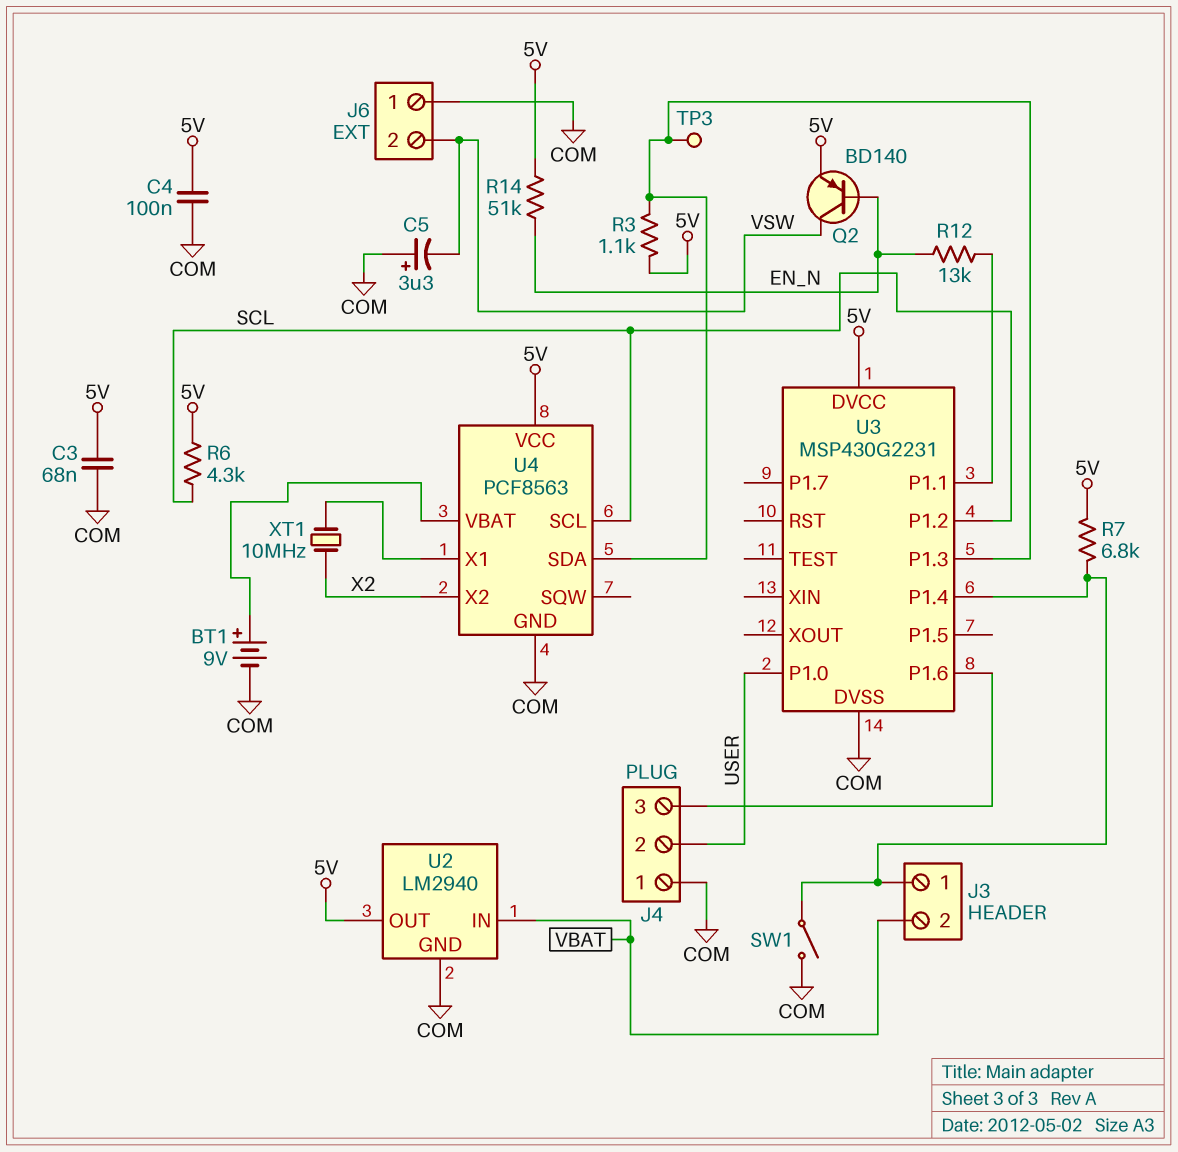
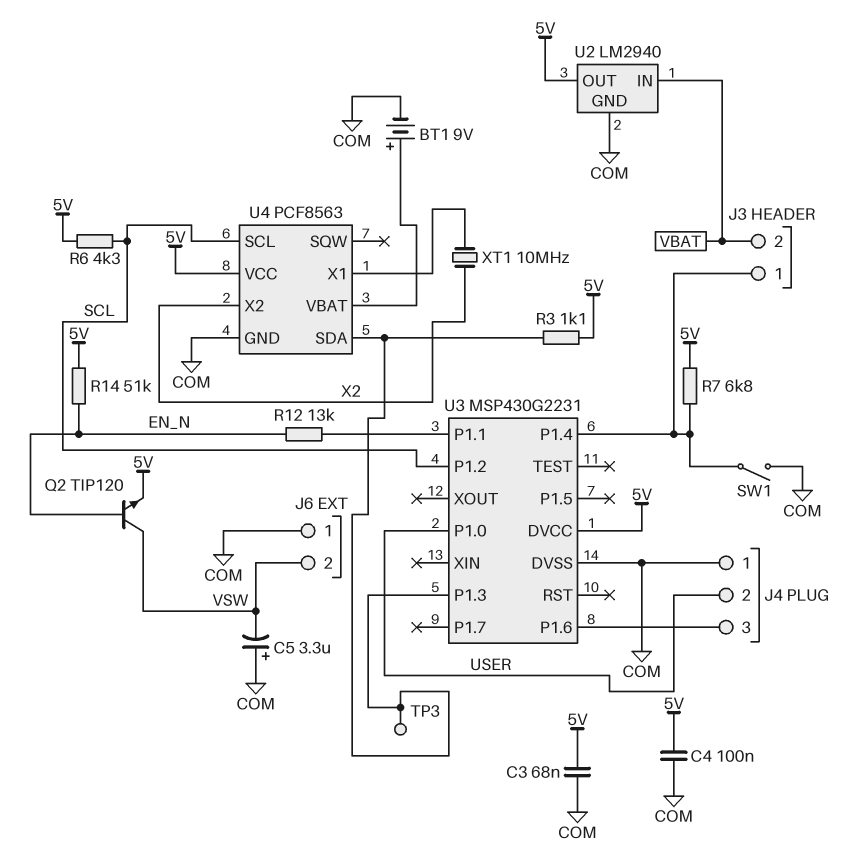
Q2: PNP BD140 (B EN_N, C VSW, E 5V) -> NPN TIP120 (B EN_N, C VSW, E 5V)

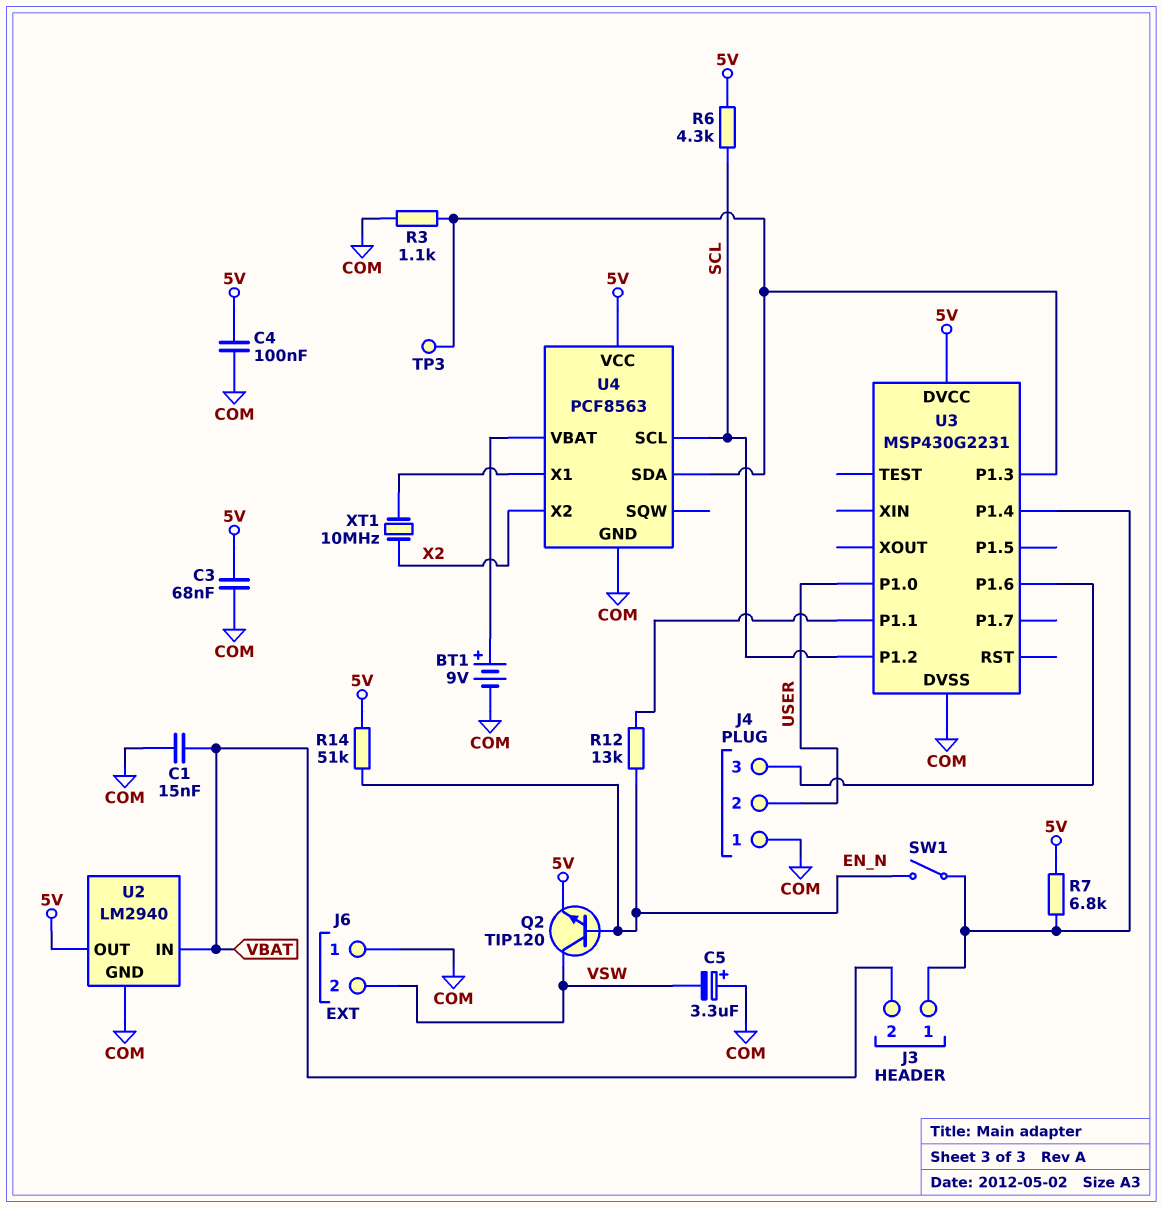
C1: none -> 15nF (COM, VBAT)
R3: 1.1k (5V, U3/P1.3) -> 1.1k (COM, U3/P1.3)
SW1: switch (COM, J3/1) -> switch (EN_N, J3/1)

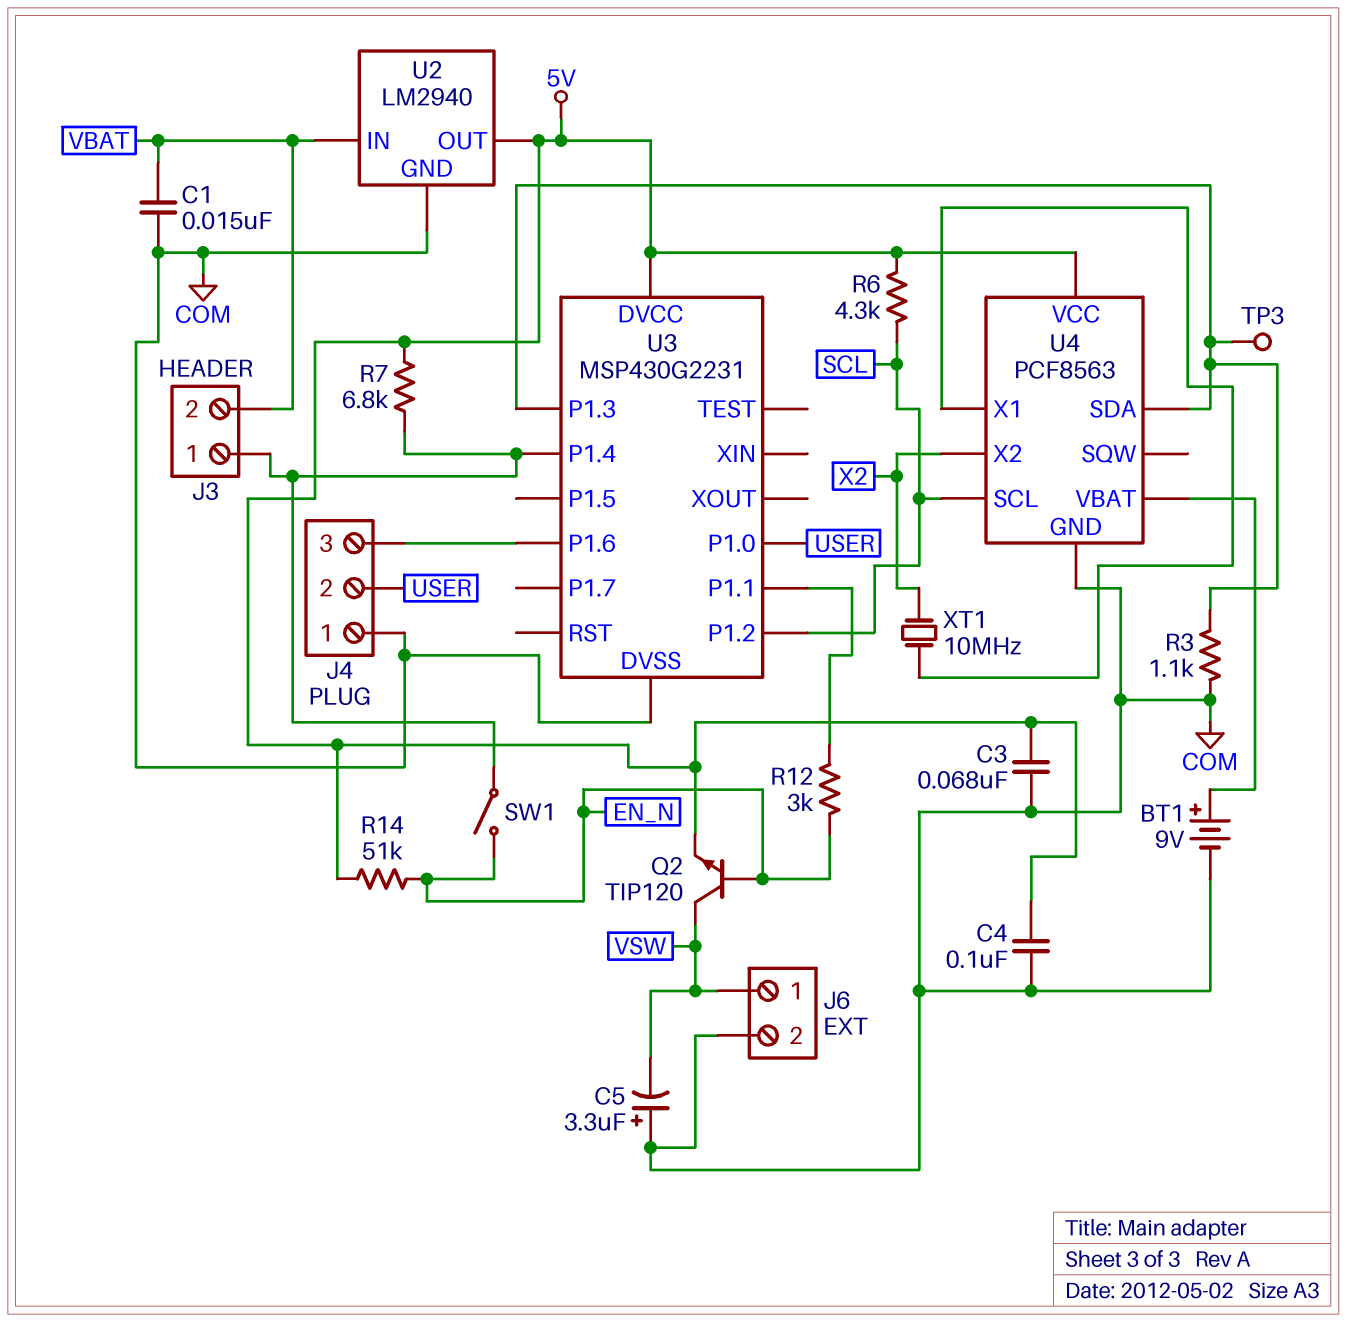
J6 pin 1: COM -> VSW
J6 pin 2: VSW -> COM
R12: 13k (EN_N, U3/P1.1) -> 3k (EN_N, U3/P1.1)

